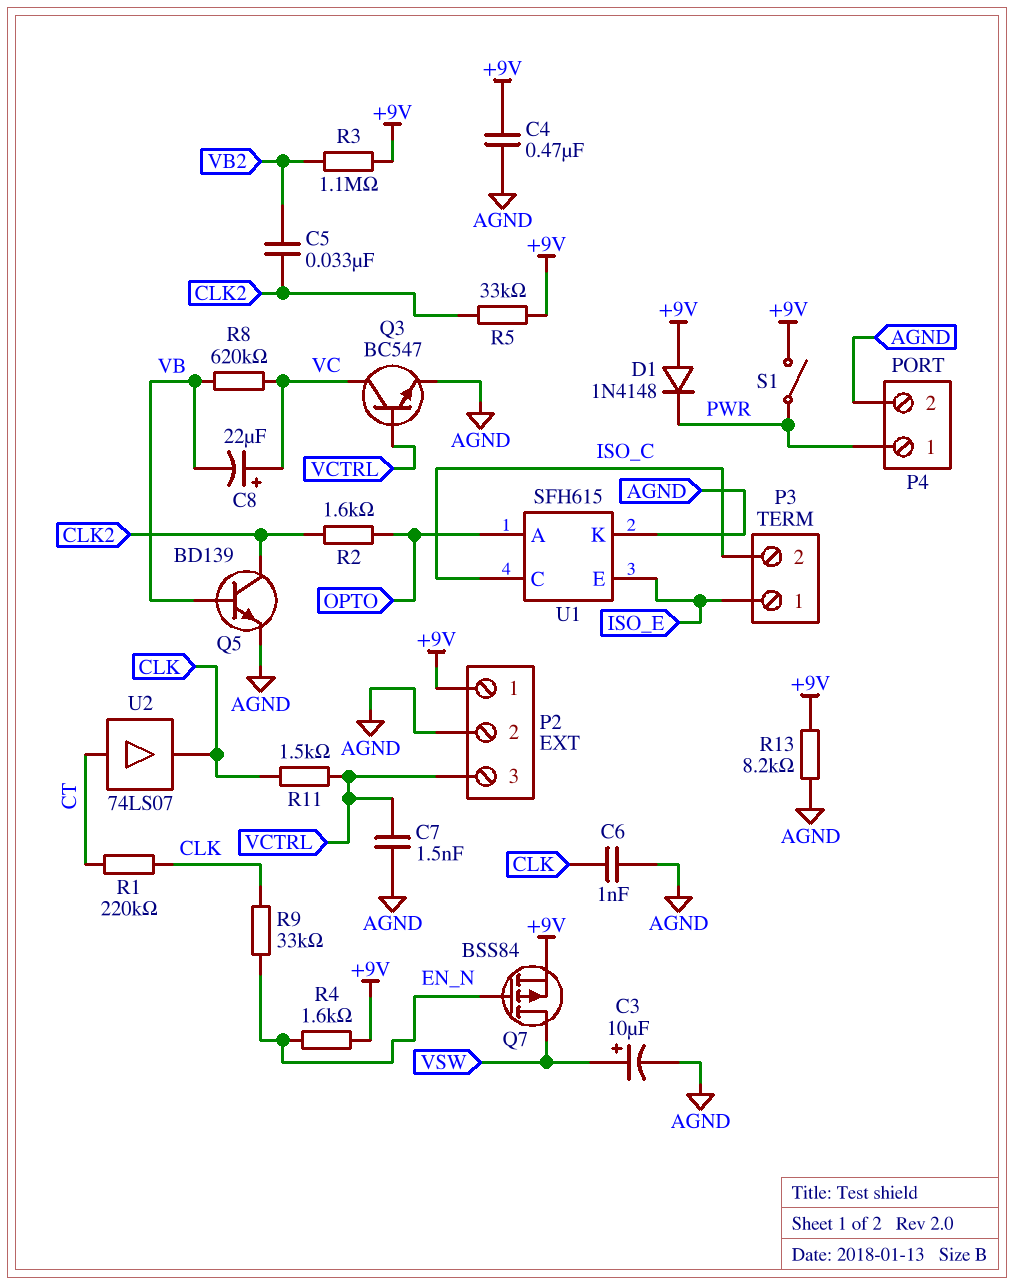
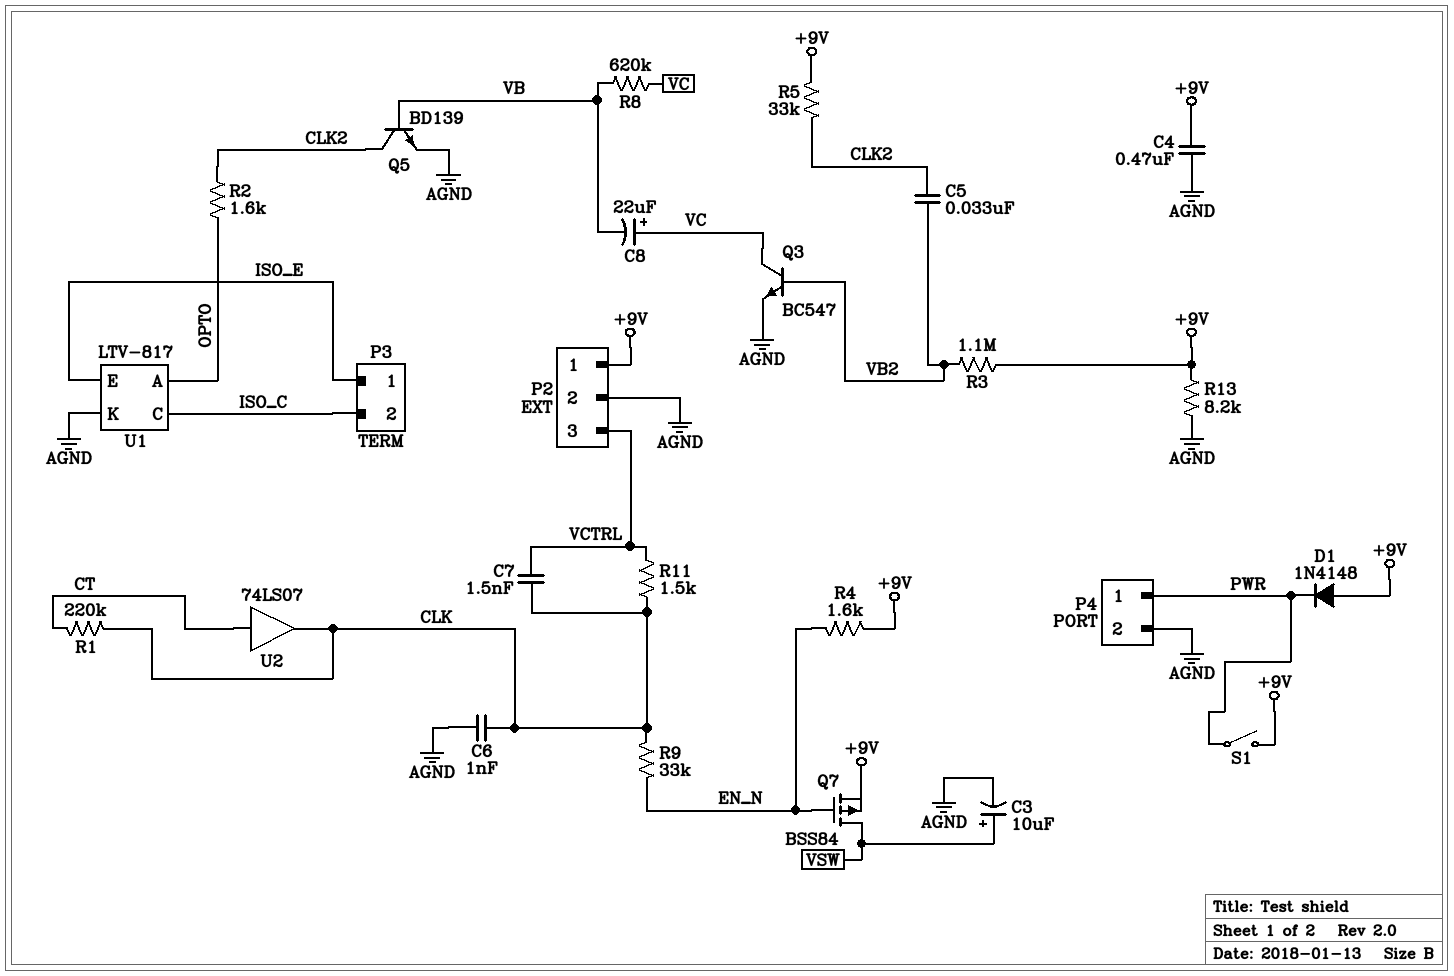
C7: 1.5nF (AGND, VCTRL) -> 1.5nF (CLK, VCTRL)
Q3: NPN BC547 (B VCTRL, C VC, E AGND) -> NPN BC547 (B VB2, C VC, E AGND)
U1: SFH615 -> LTV-817

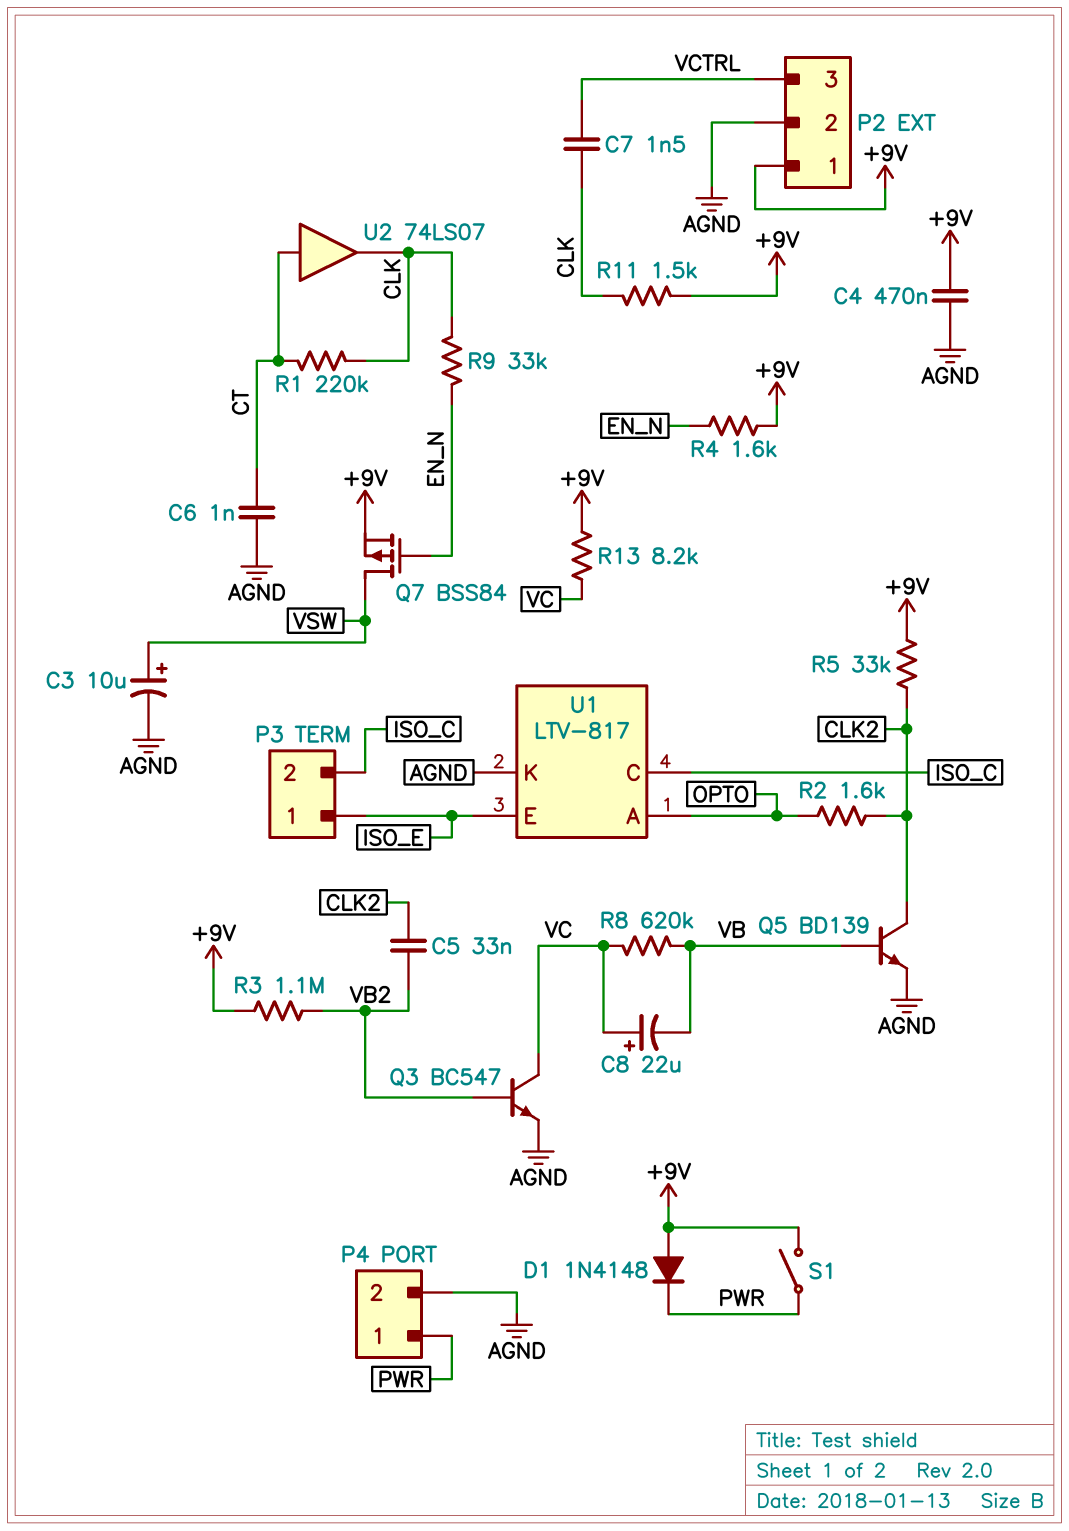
C6: 1nF (AGND, CLK) -> 1nF (AGND, CT)
R11: 1.5k (CLK, VCTRL) -> 1.5k (+9V, CLK)
R13: 8.2k (+9V, AGND) -> 8.2k (+9V, VC)

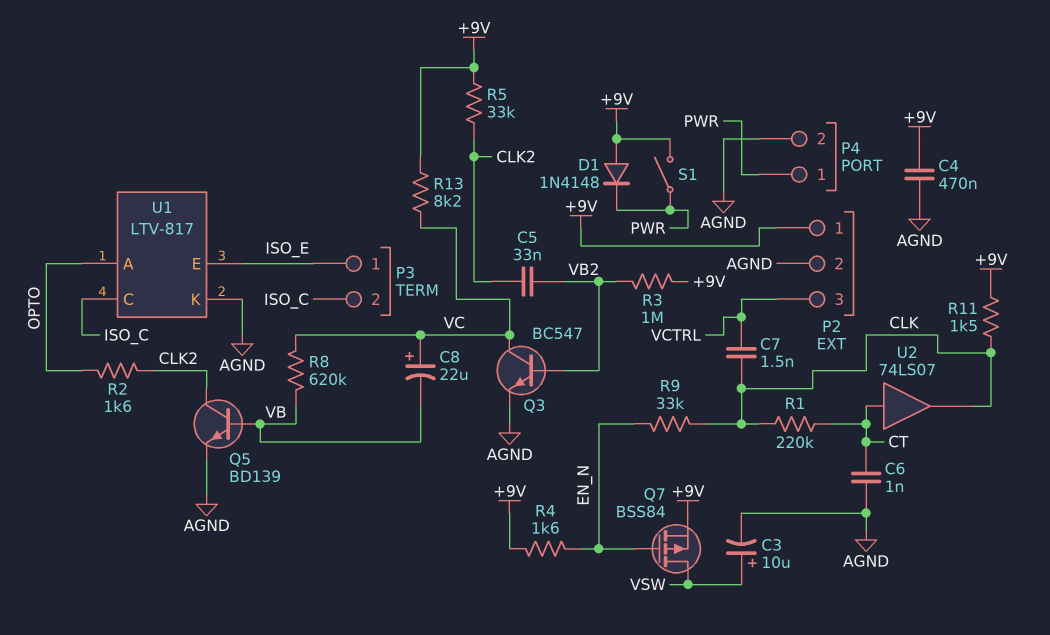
R3: 1.1M (+9V, VB2) -> 1M (+9V, VB2)

